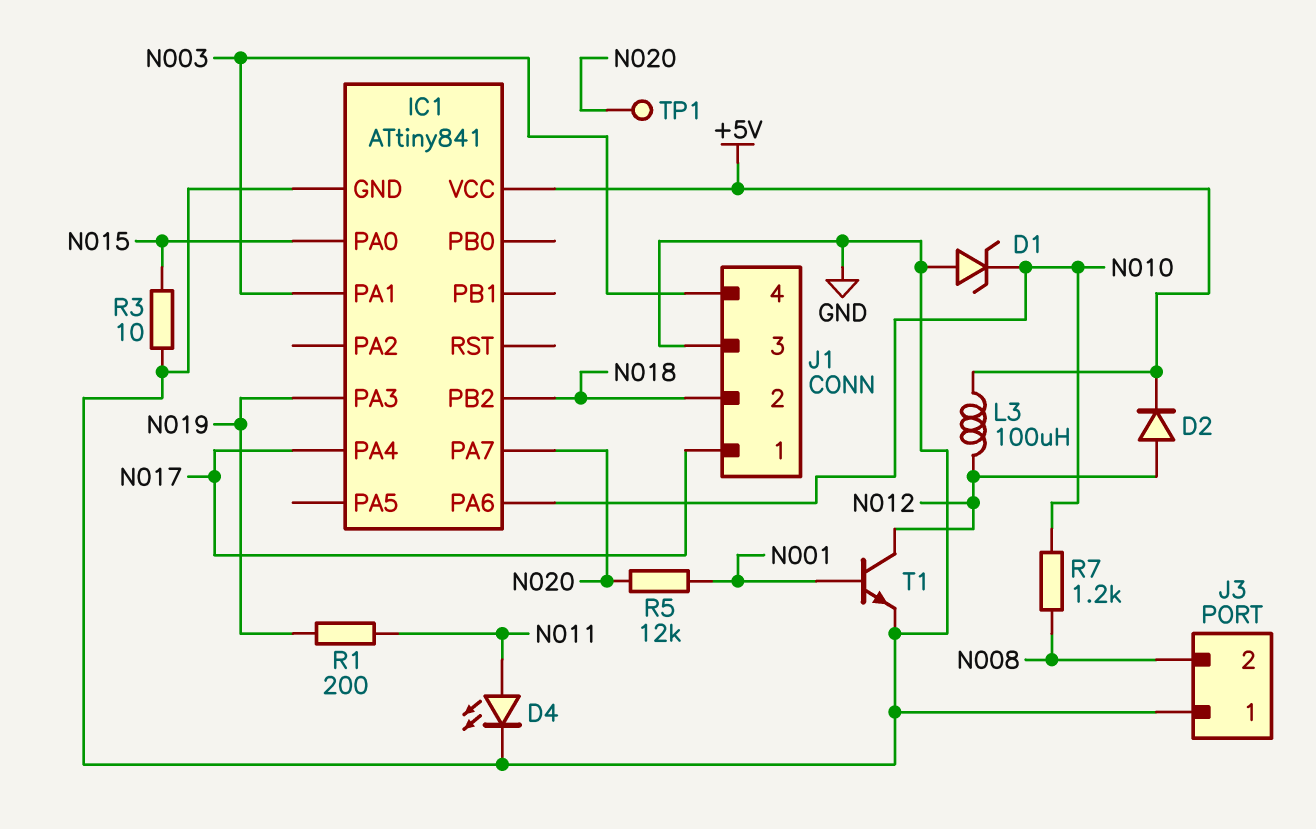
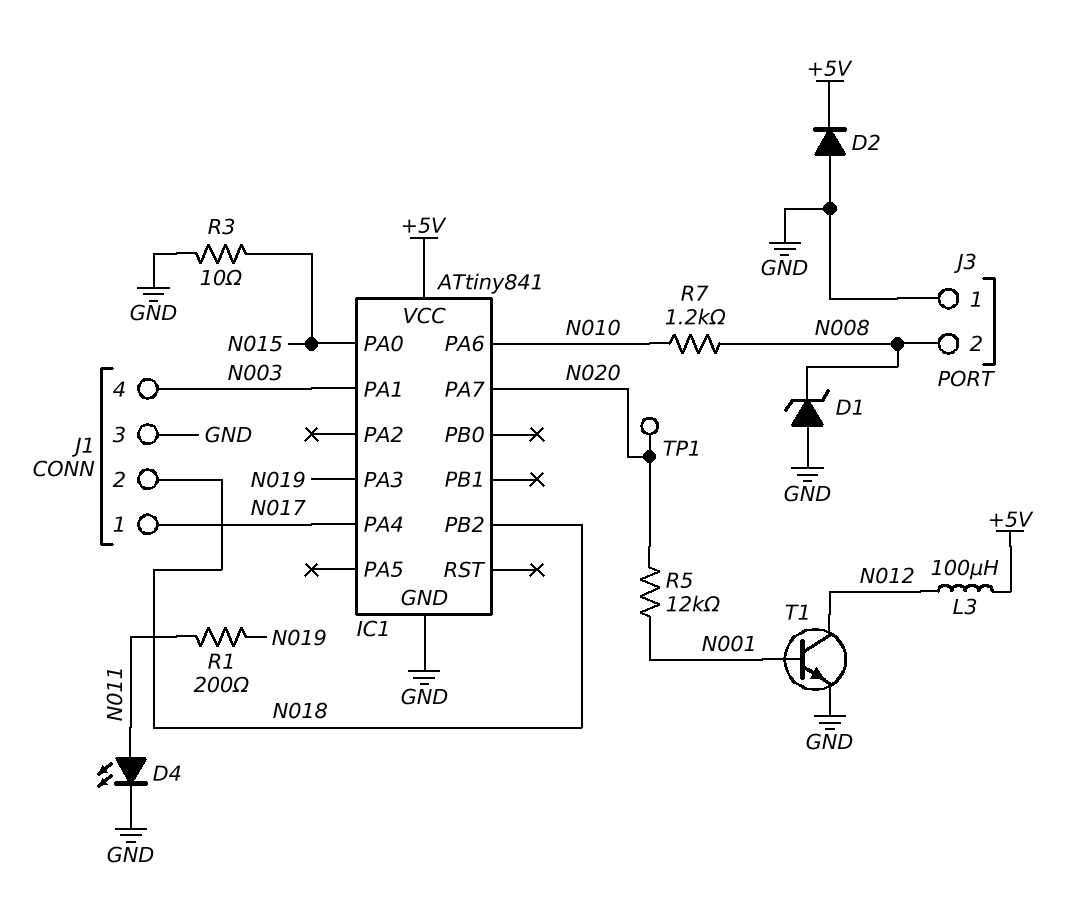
D1: zener (A GND, K N010) -> zener (A GND, K N008)
D2: diode (A N012, K +5V) -> diode (A GND, K +5V)

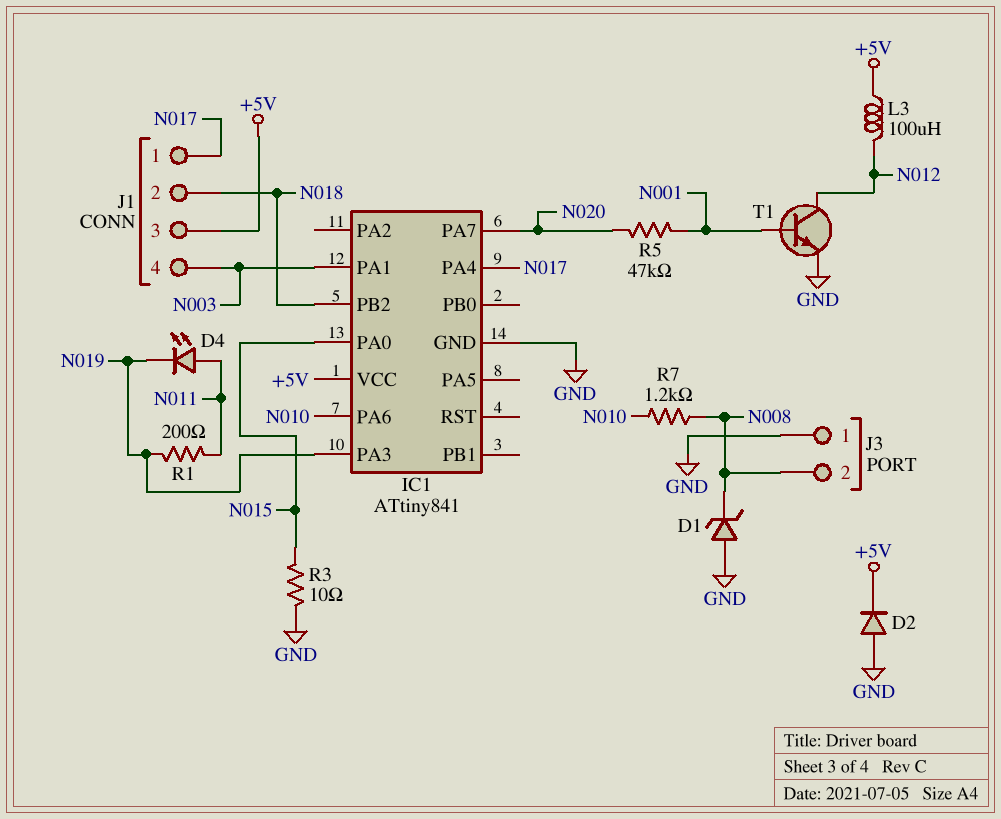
D4: LED (A N011, K GND) -> LED (A N011, K N019)
J1 pin 3: GND -> +5V
R5: 12k (N001, N020) -> 47k (N001, N020)
TP1: test point (N020) -> none

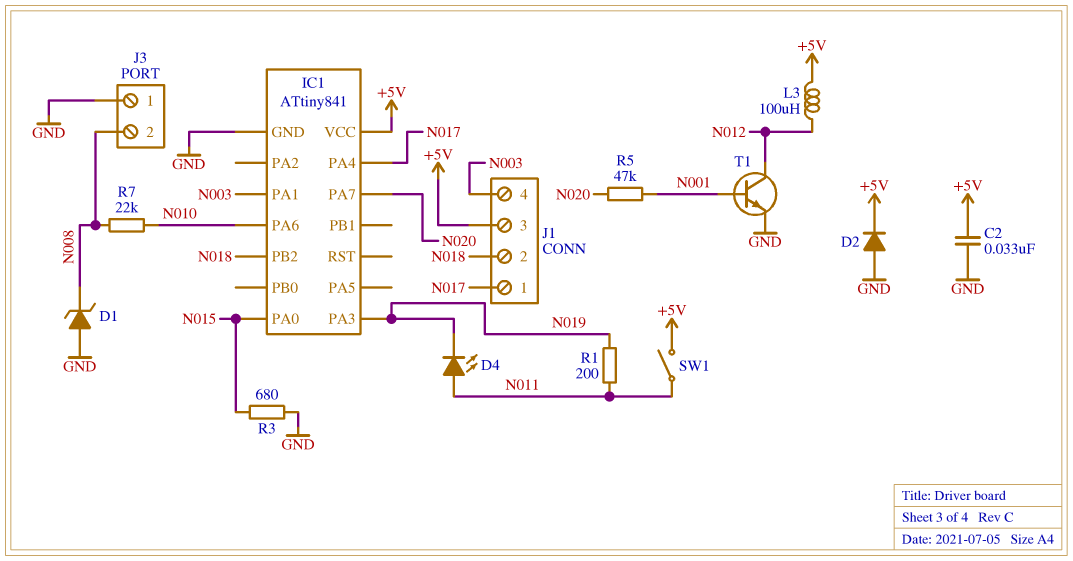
C2: none -> 33nF (+5V, GND)
R3: 10 (GND, N015) -> 680 (GND, N015)
R7: 1.2k (N008, N010) -> 22k (N008, N010)
SW1: none -> switch (+5V, N011)

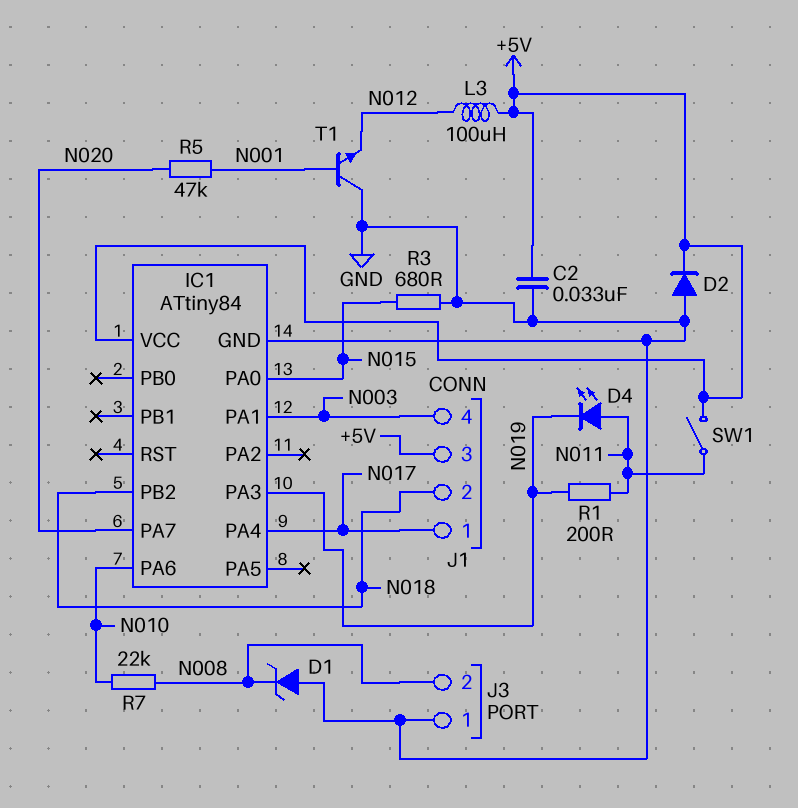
IC1: ATtiny841 -> ATtiny84
T1: NPN (B N001, C N012, E GND) -> NPN (B N001, C GND, E N012)

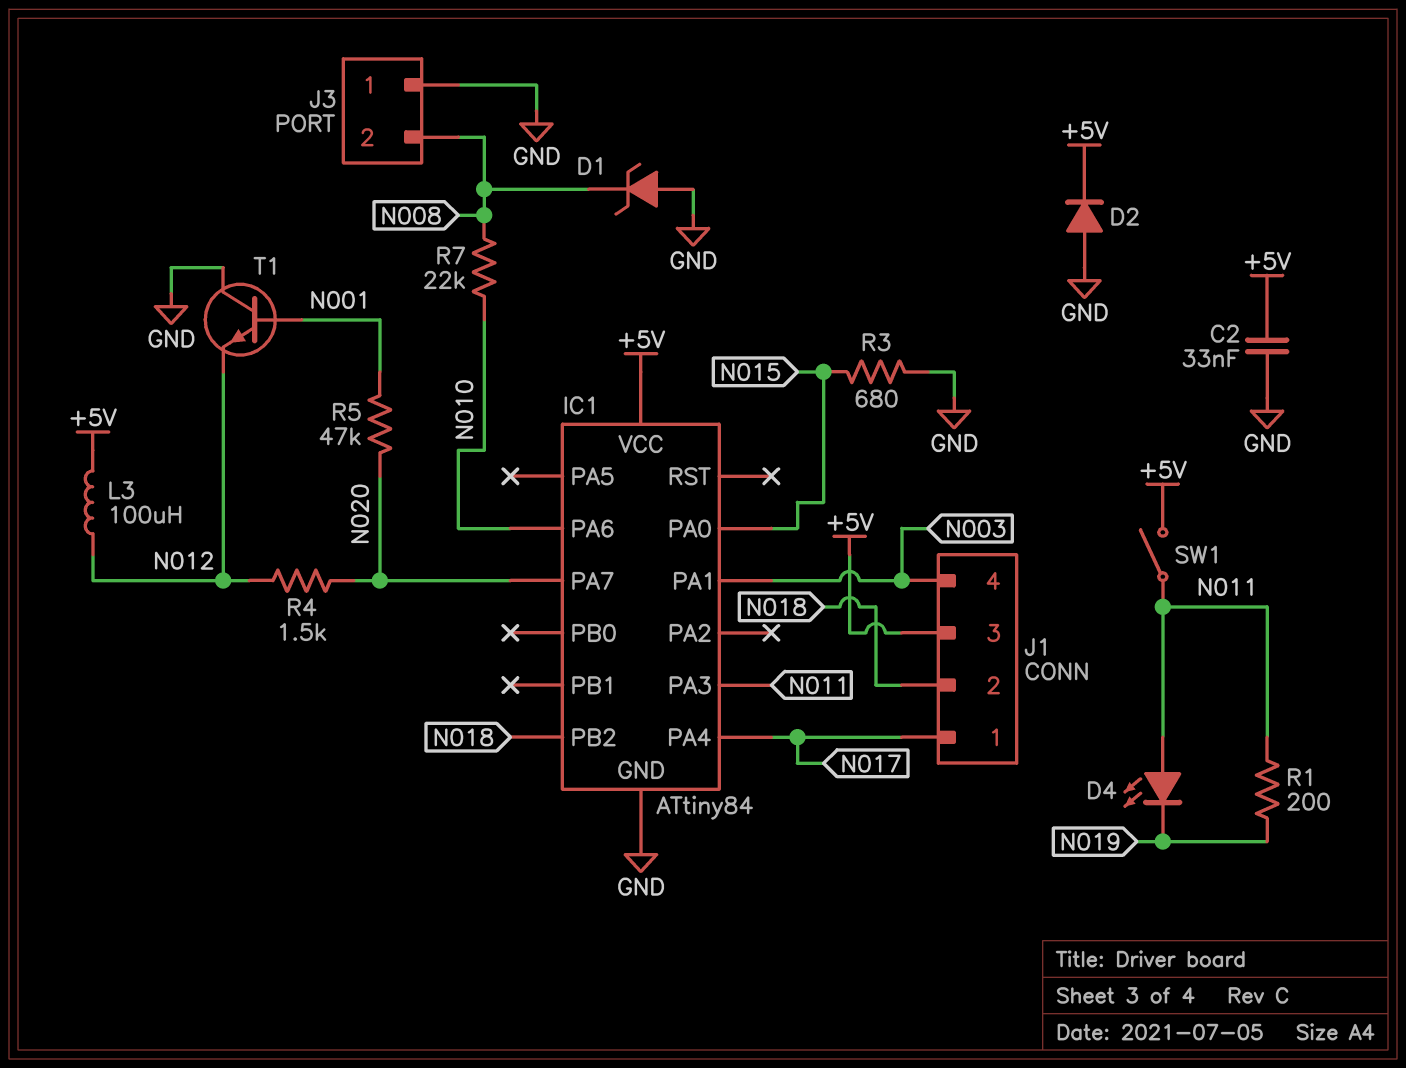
IC1 pin PA3: N019 -> N011
R4: none -> 1.5k (N012, N020)

